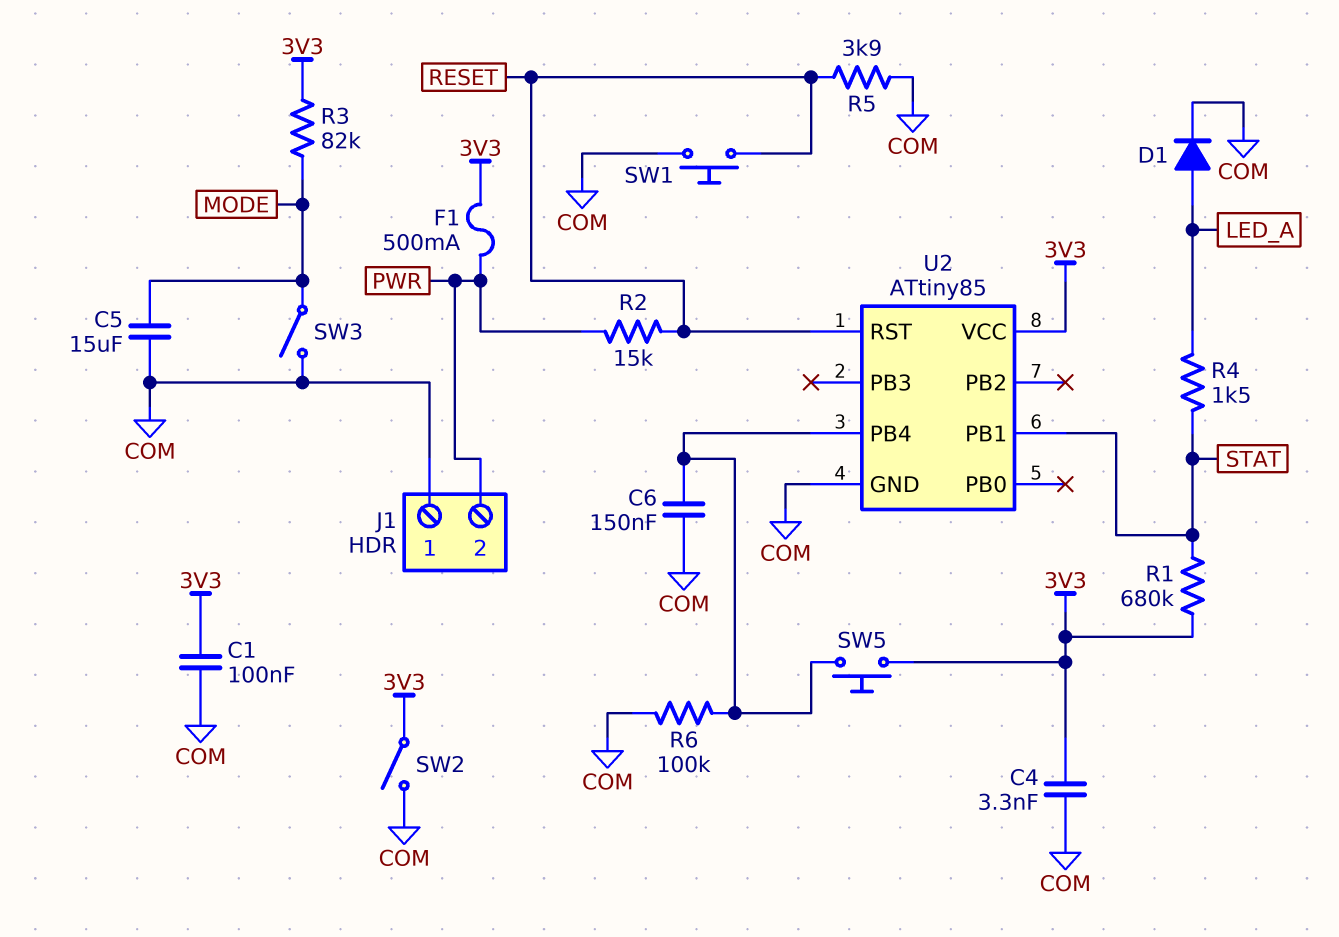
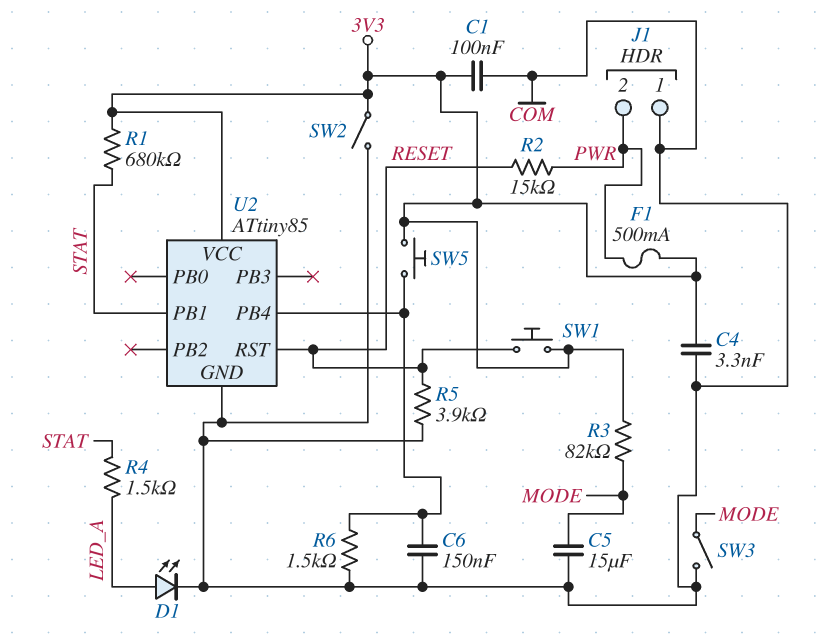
D1: diode (A LED_A, K COM) -> LED (A LED_A, K COM)
R6: 100k (COM, U2/PB4) -> 1.5k (COM, U2/PB4)
SW1: button (COM, RESET) -> button (3V3, RESET)

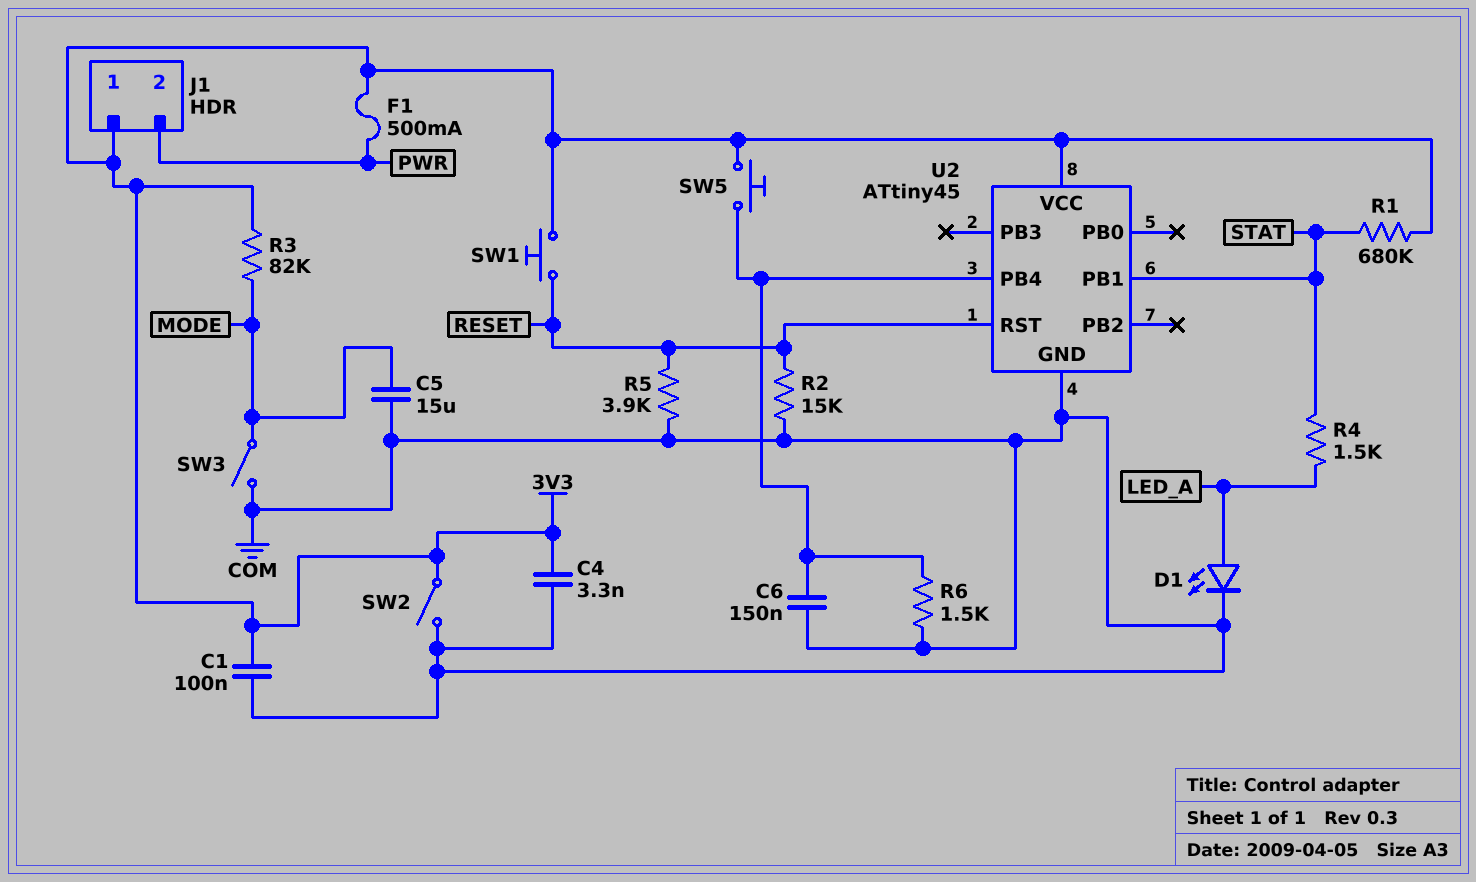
J1 pin 1: COM -> 3V3
R2: 15k (PWR, RESET) -> 15k (COM, RESET)
U2: ATtiny85 -> ATtiny45

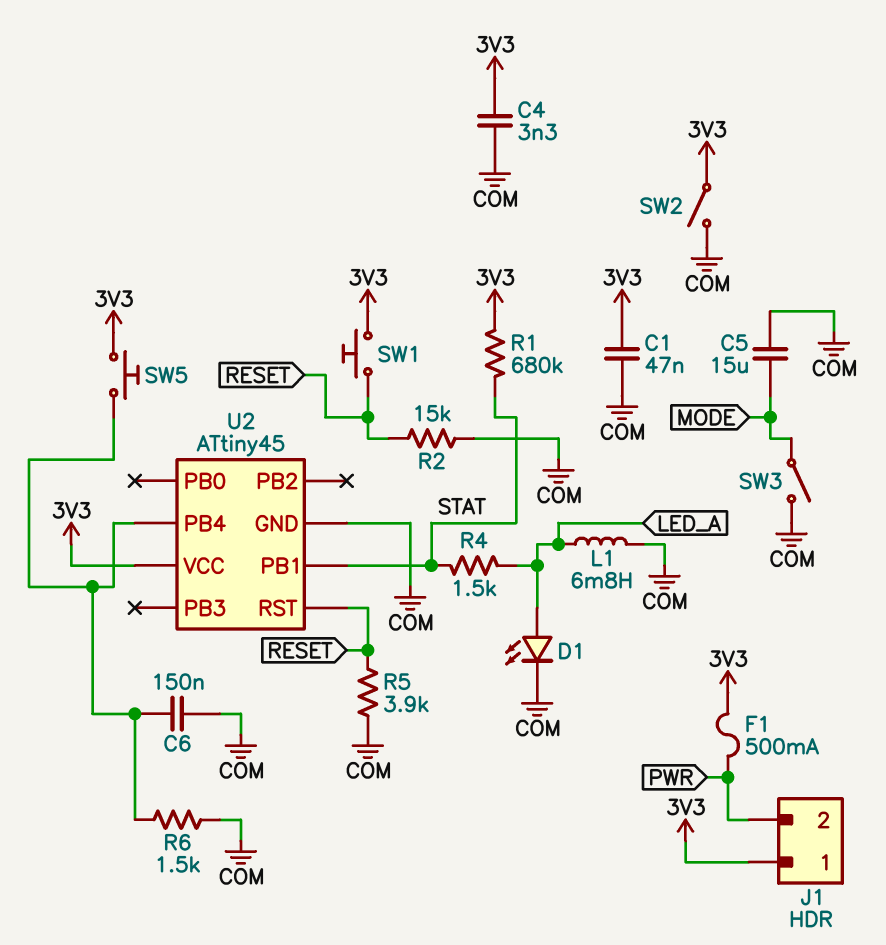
C1: 100nF (3V3, COM) -> 47nF (3V3, COM)
L1: none -> 6.8mH (COM, LED_A)
R3: 82k (3V3, MODE) -> none

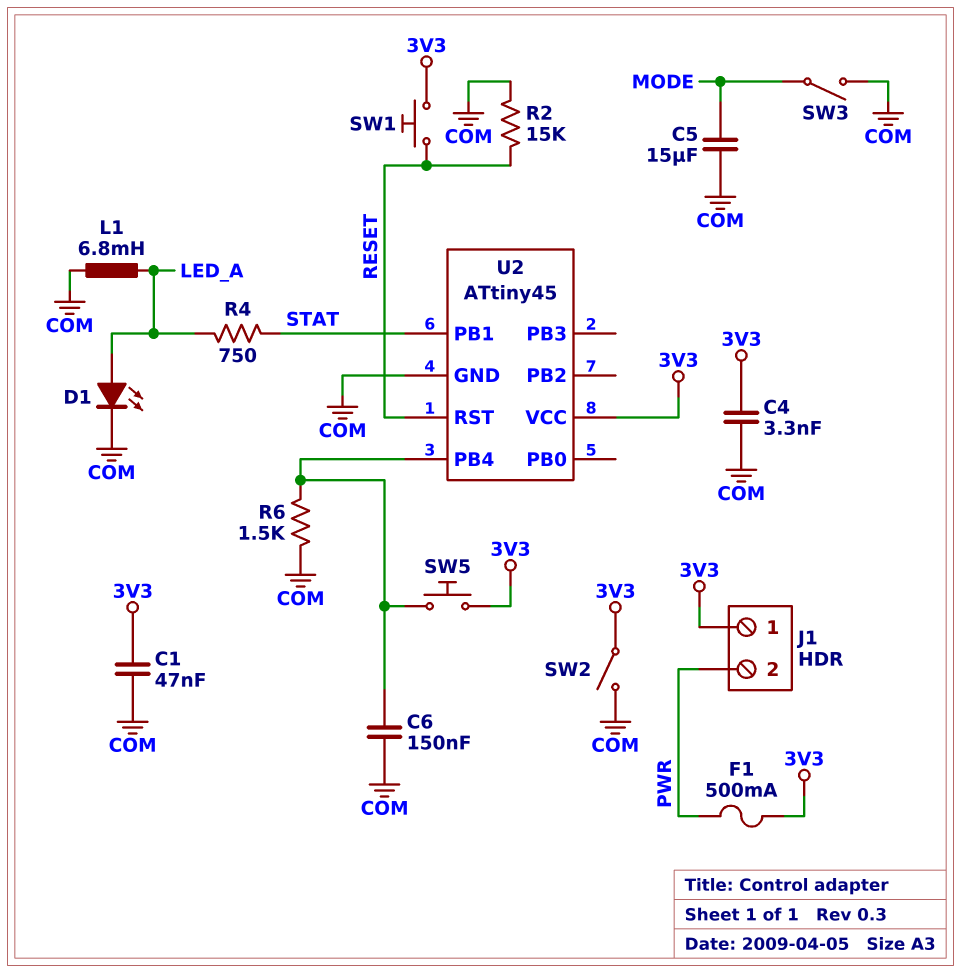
R1: 680k (3V3, STAT) -> none
R4: 1.5k (LED_A, STAT) -> 750 (LED_A, STAT)
R5: 3.9k (COM, RESET) -> none

